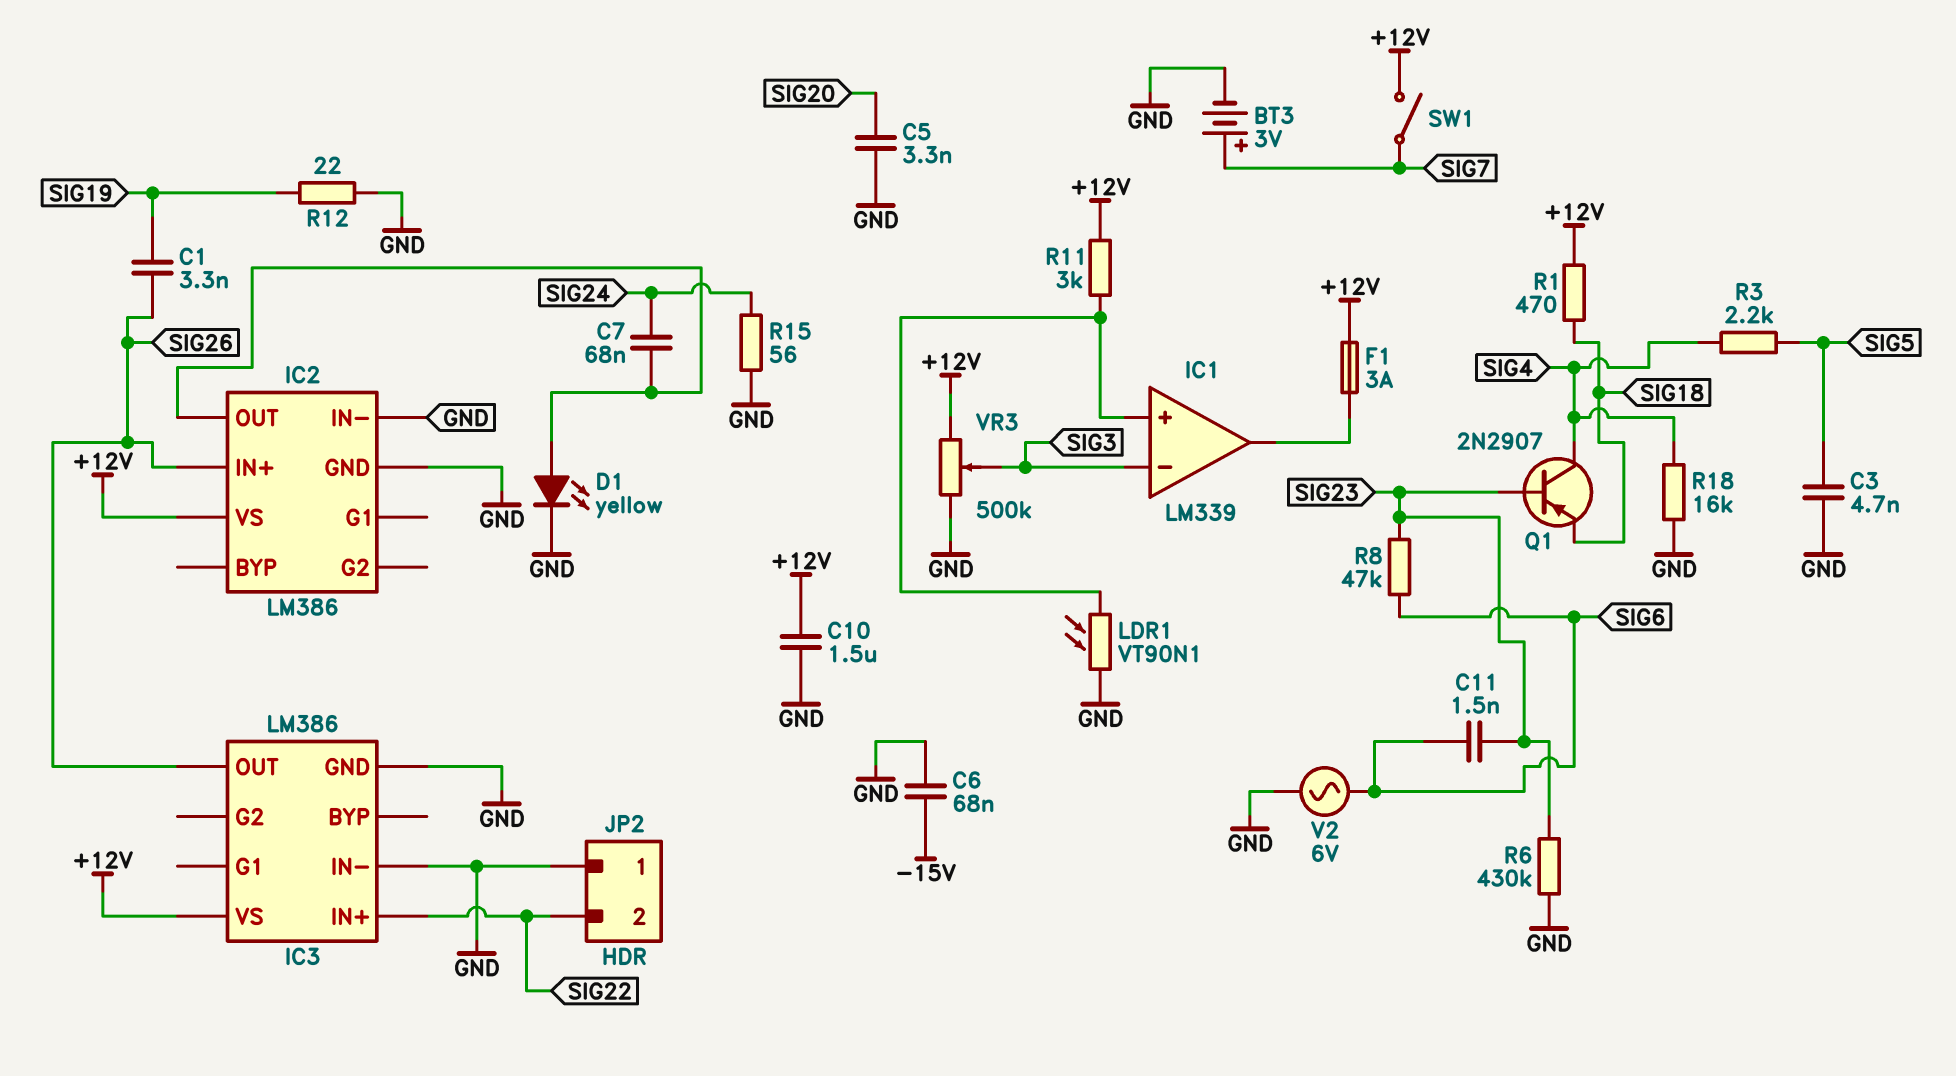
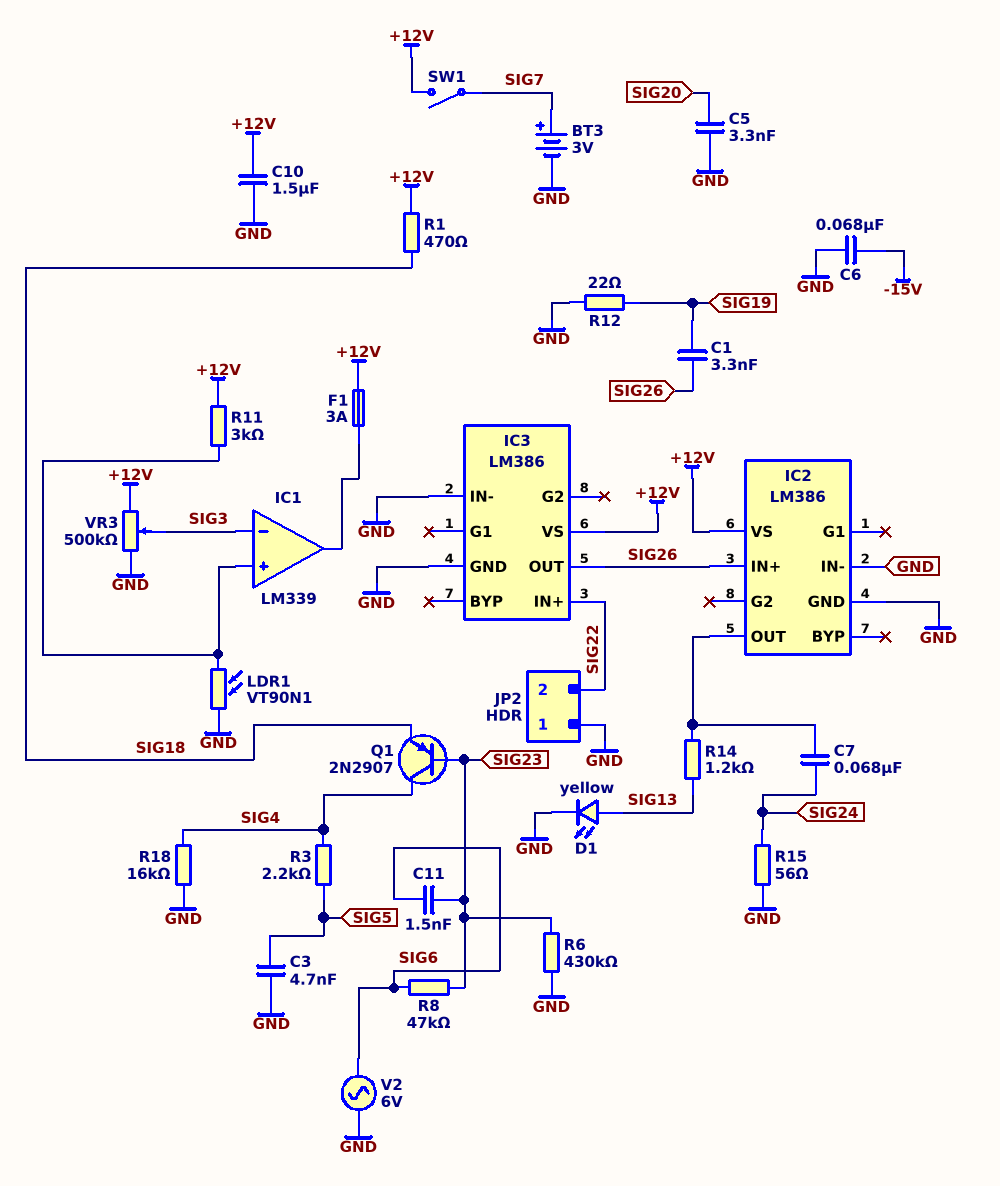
D1: LED yellow (A IC2/OUT, K GND) -> LED yellow (A SIG13, K GND)
R14: none -> 1.2k (IC2/OUT, SIG13)

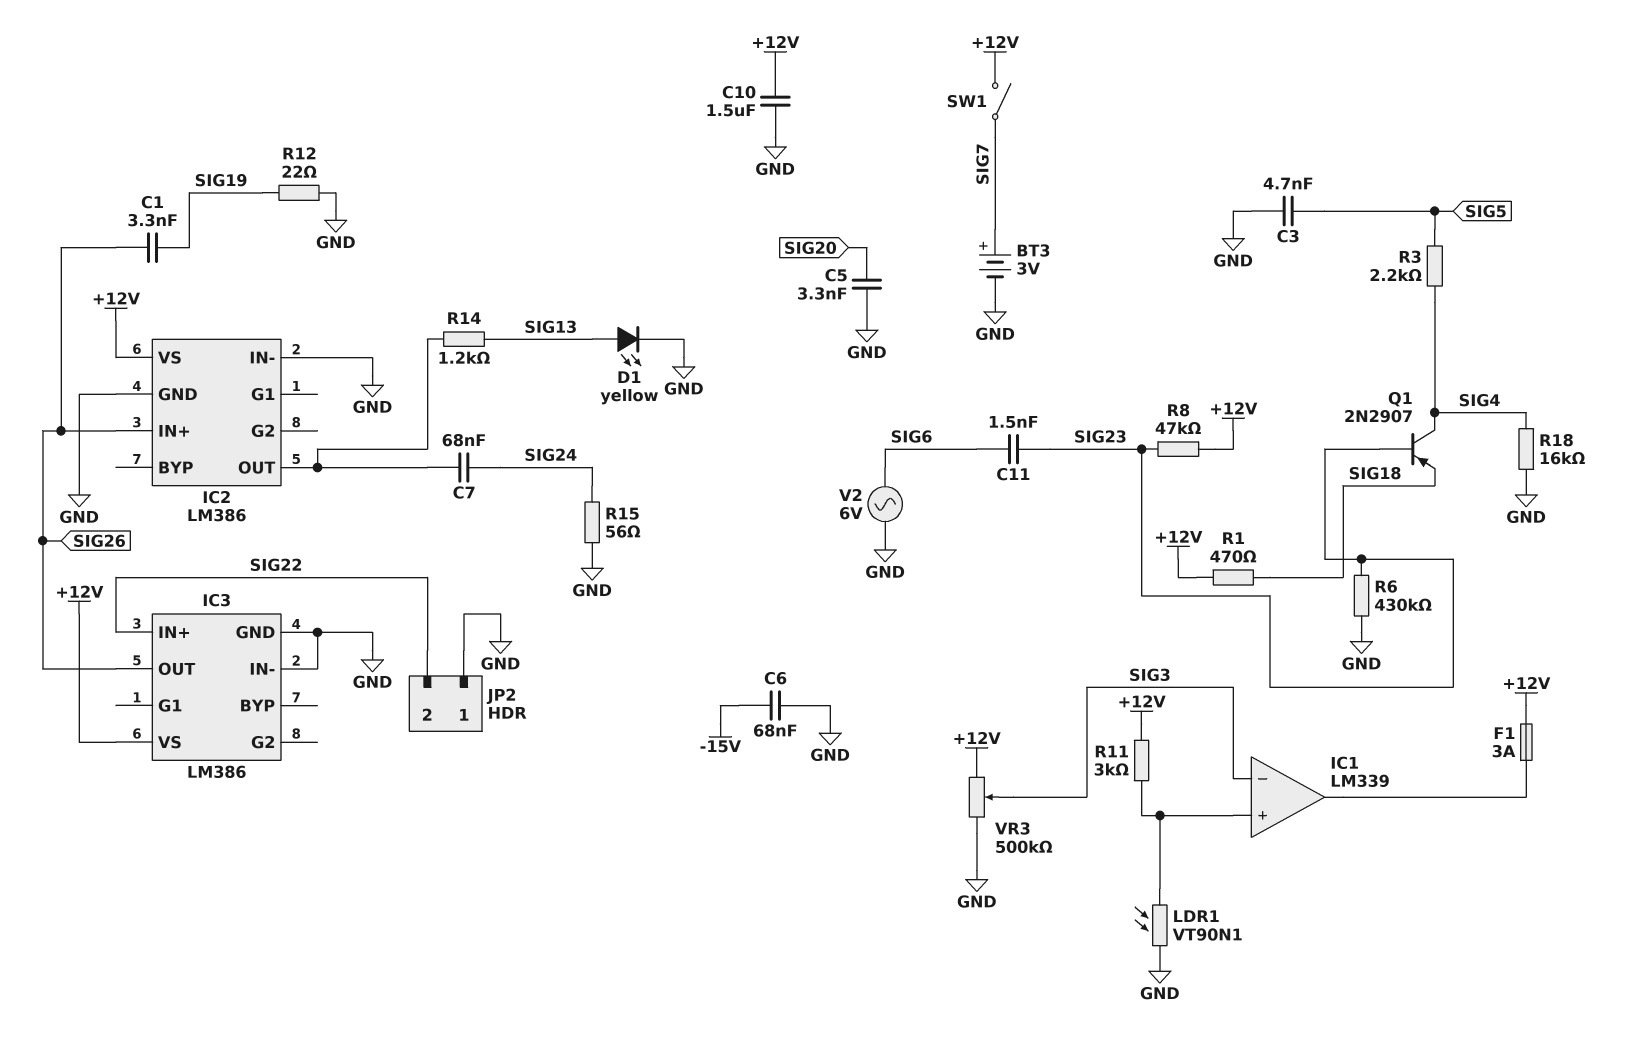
R8: 47k (SIG6, SIG23) -> 47k (+12V, SIG23)

